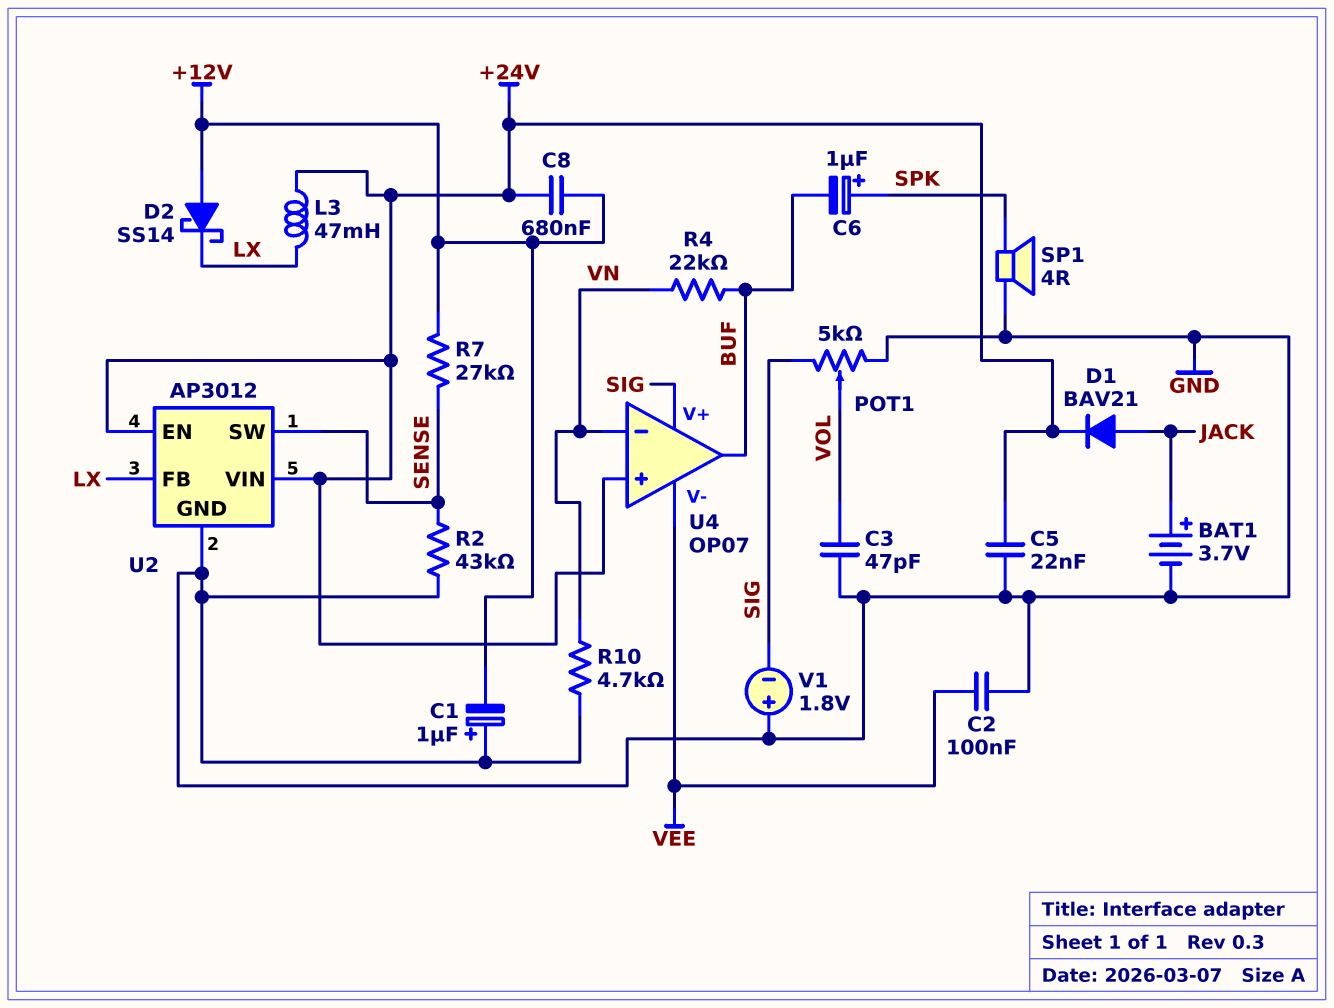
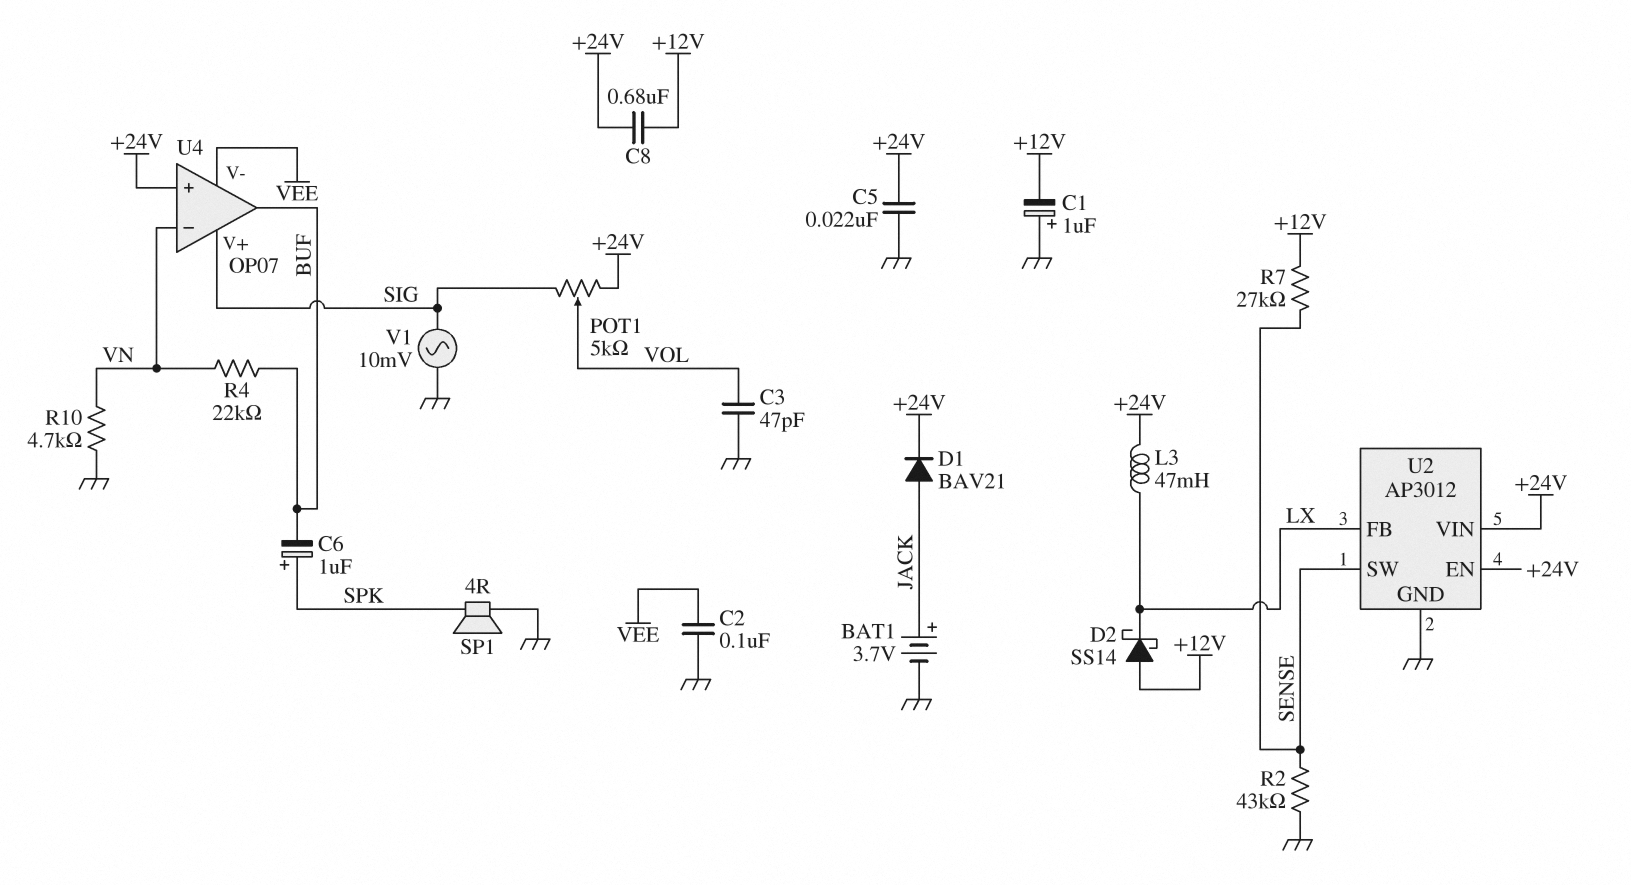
POT1: 5k (GND, SIG, wiper VOL) -> 5k (+24V, SIG, wiper VOL)
V1: 1.8V (plus GND, minus SIG) -> AC 10mV (GND, SIG)

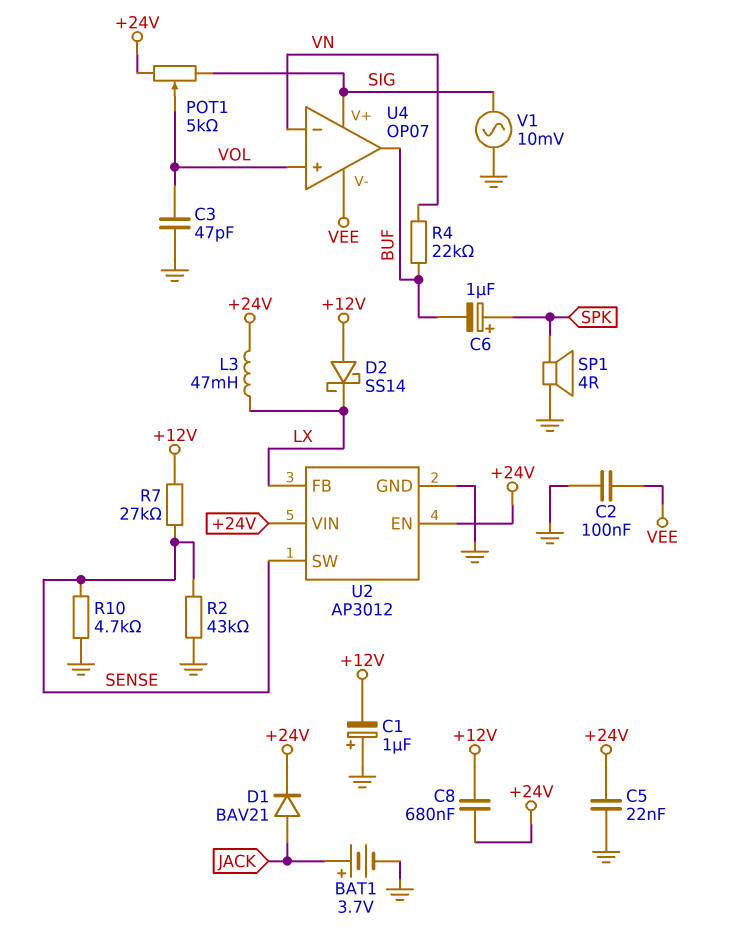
R10: 4.7k (GND, VN) -> 4.7k (GND, SENSE)
U4 pin in+: +24V -> VOL

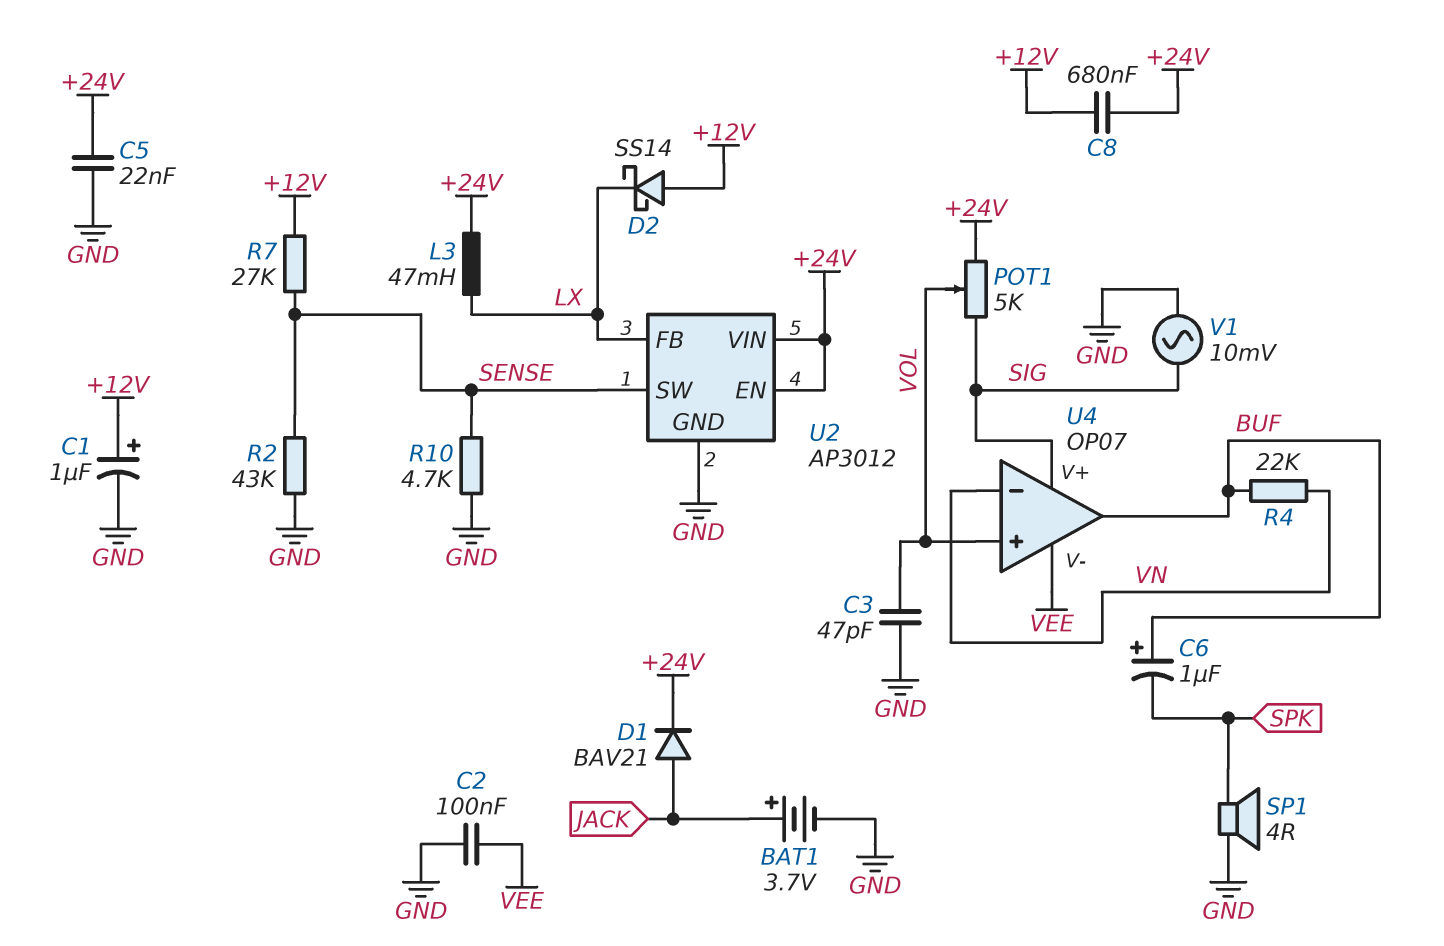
C1: 1uF (plus GND, minus +12V) -> 1uF (plus +12V, minus GND)
C6: 1uF (plus SPK, minus BUF) -> 1uF (plus BUF, minus SPK)

